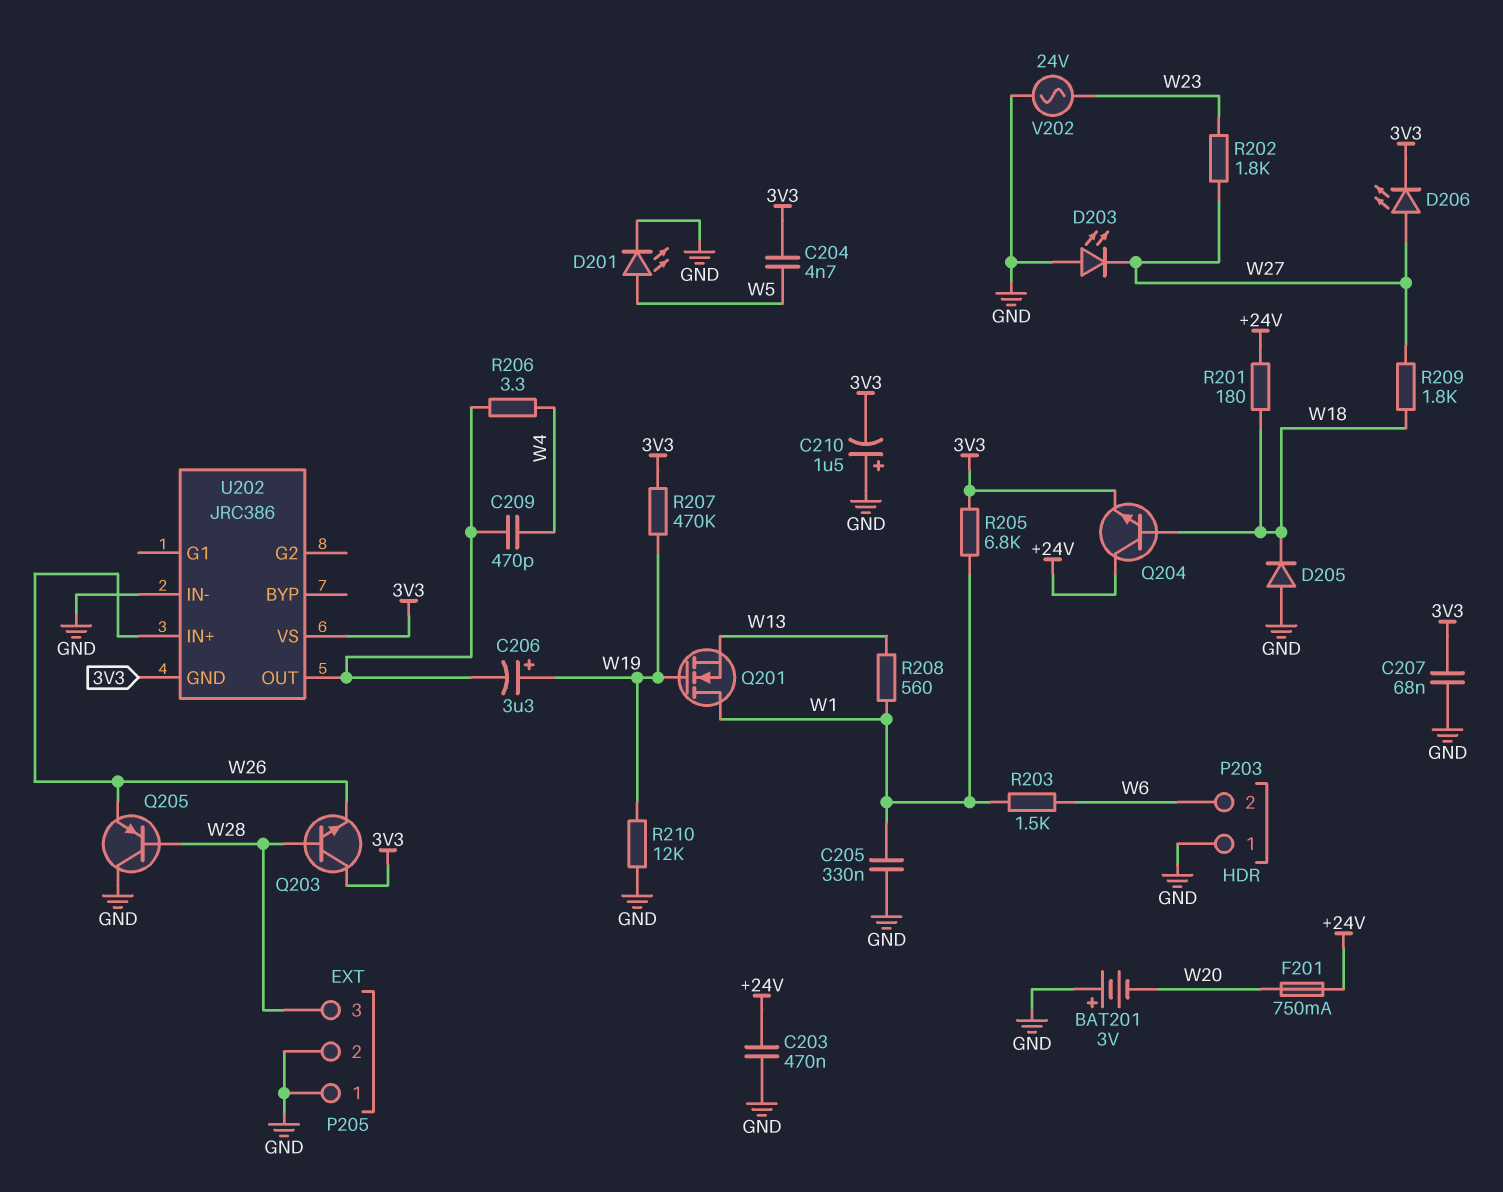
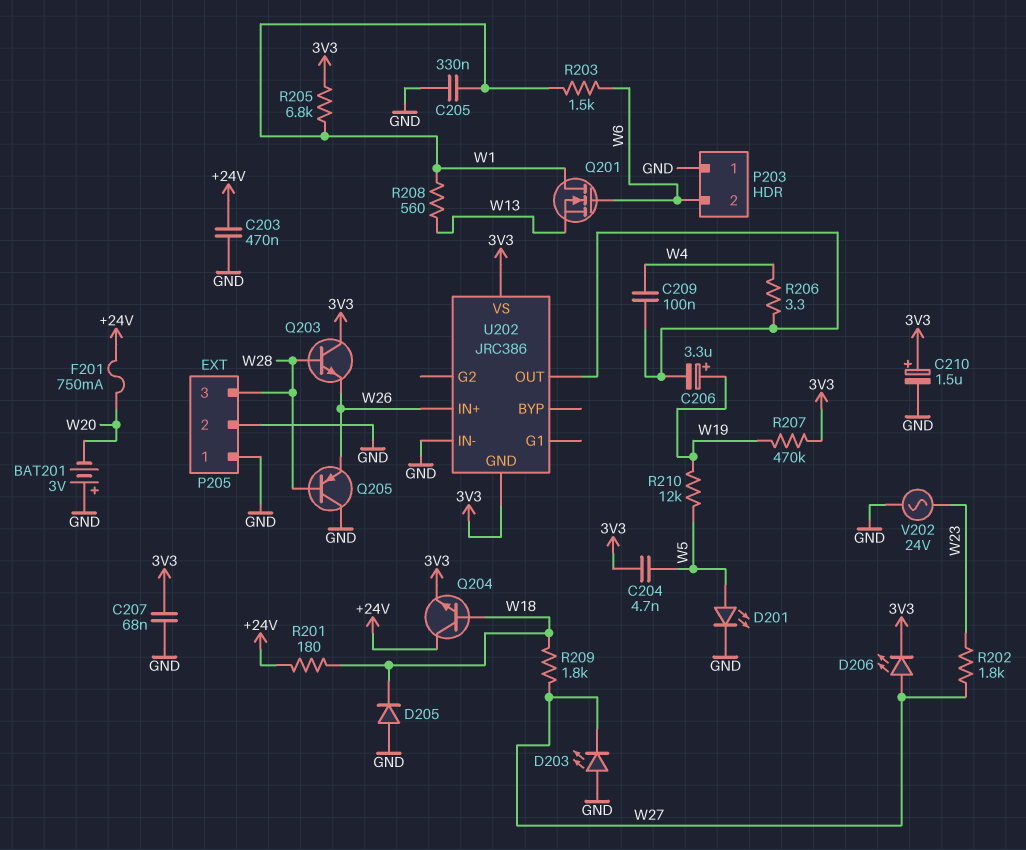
C209: 470pF (U202/OUT, W4) -> 100nF (U202/OUT, W4)
C210: 1.5uF (plus GND, minus 3V3) -> 1.5uF (plus 3V3, minus GND)
Q201: NMOS (G W19, D W1, S W13) -> NMOS (G W6, D W1, S W13)
R210: 12k (GND, W19) -> 12k (W5, W19)

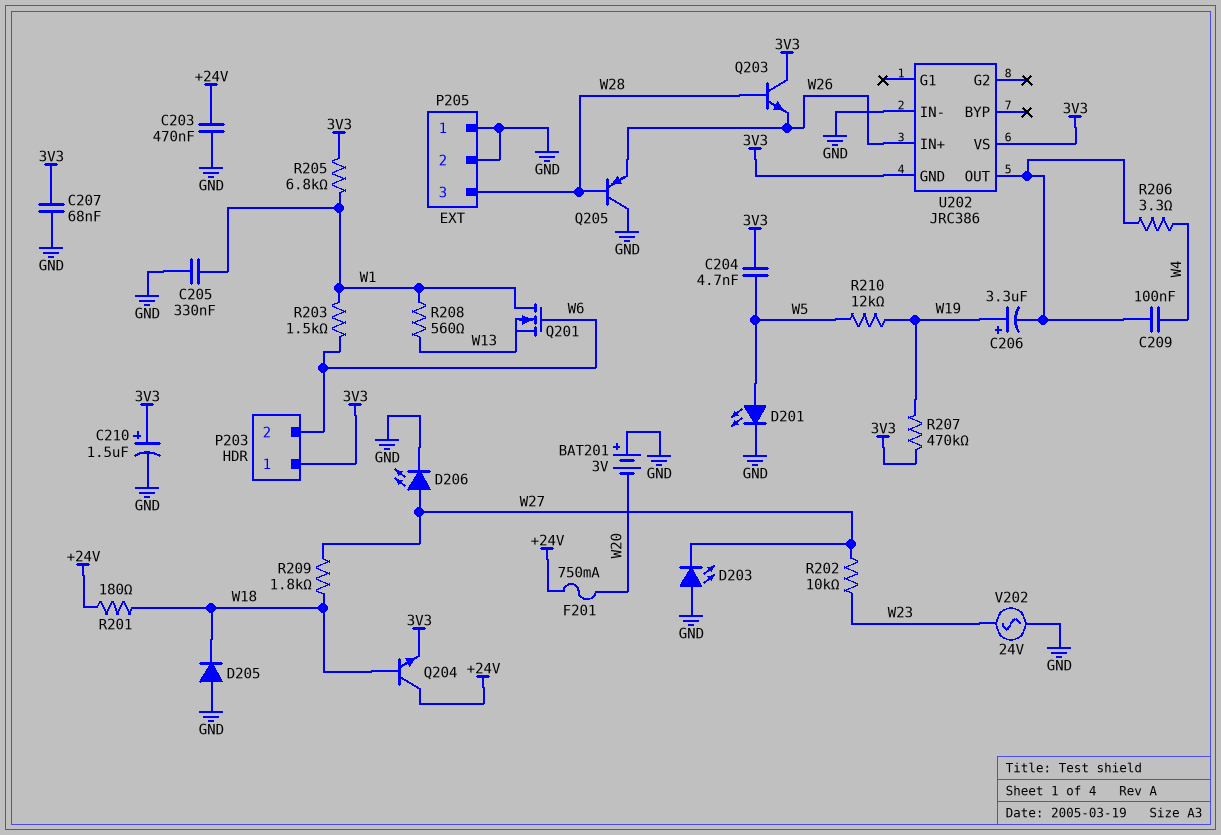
D206: LED (A W27, K 3V3) -> LED (A W27, K GND)
P203 pin 1: GND -> 3V3
R202: 1.8k (W23, W27) -> 10k (W23, W27)

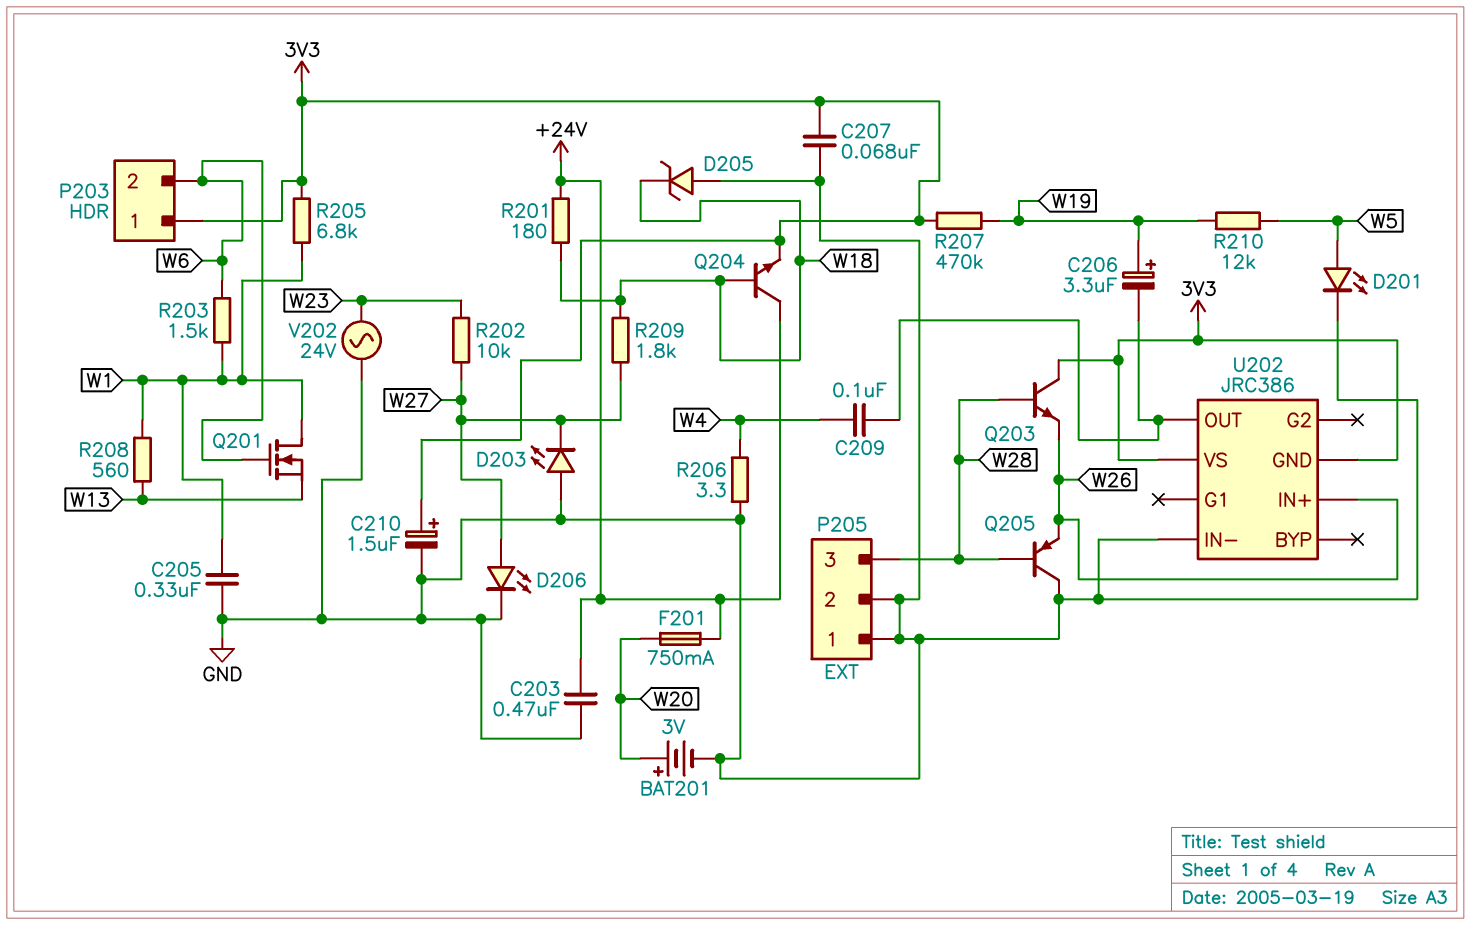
BAT201: 3V (plus GND, minus W20) -> 3V (plus W20, minus GND)
C204: 4.7nF (3V3, W5) -> none
D205: diode (A GND, K W18) -> zener (A GND, K W18)
R206: 3.3 (U202/OUT, W4) -> 3.3 (GND, W4)

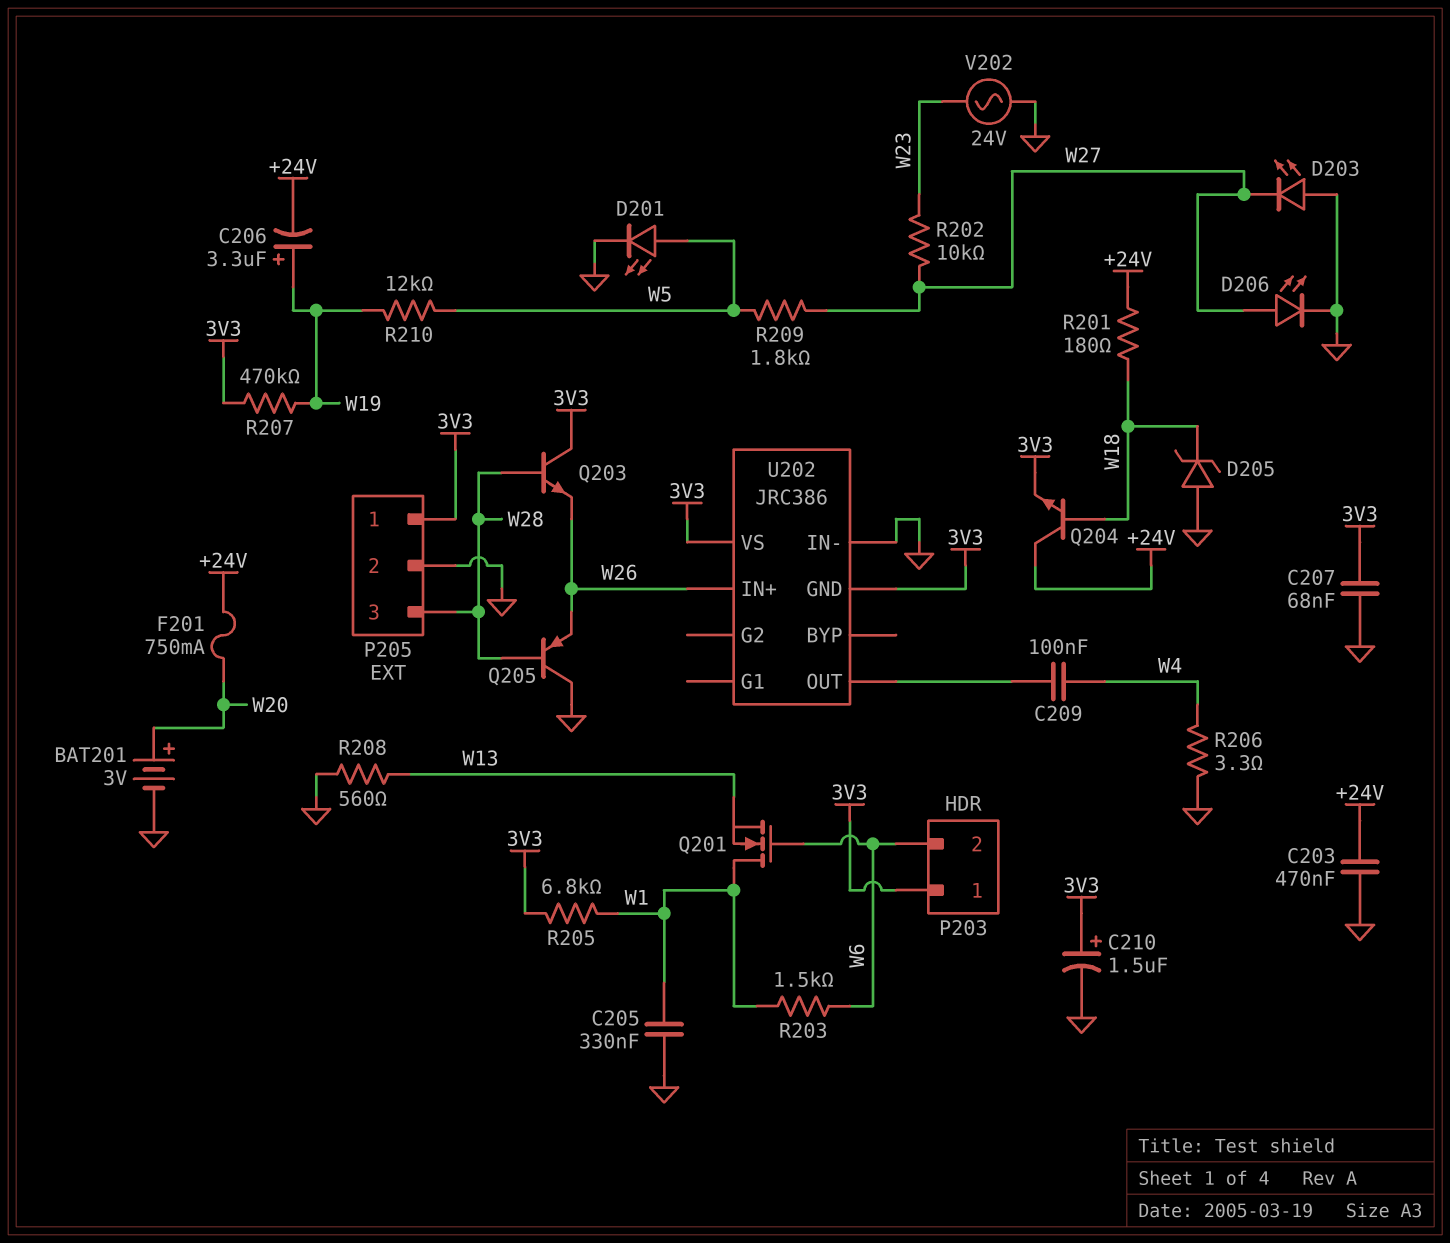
C206: 3.3uF (plus W19, minus U202/OUT) -> 3.3uF (plus W19, minus +24V)
P205 pin 1: GND -> 3V3
R208: 560 (W1, W13) -> 560 (GND, W13)
R209: 1.8k (W18, W27) -> 1.8k (W5, W27)

